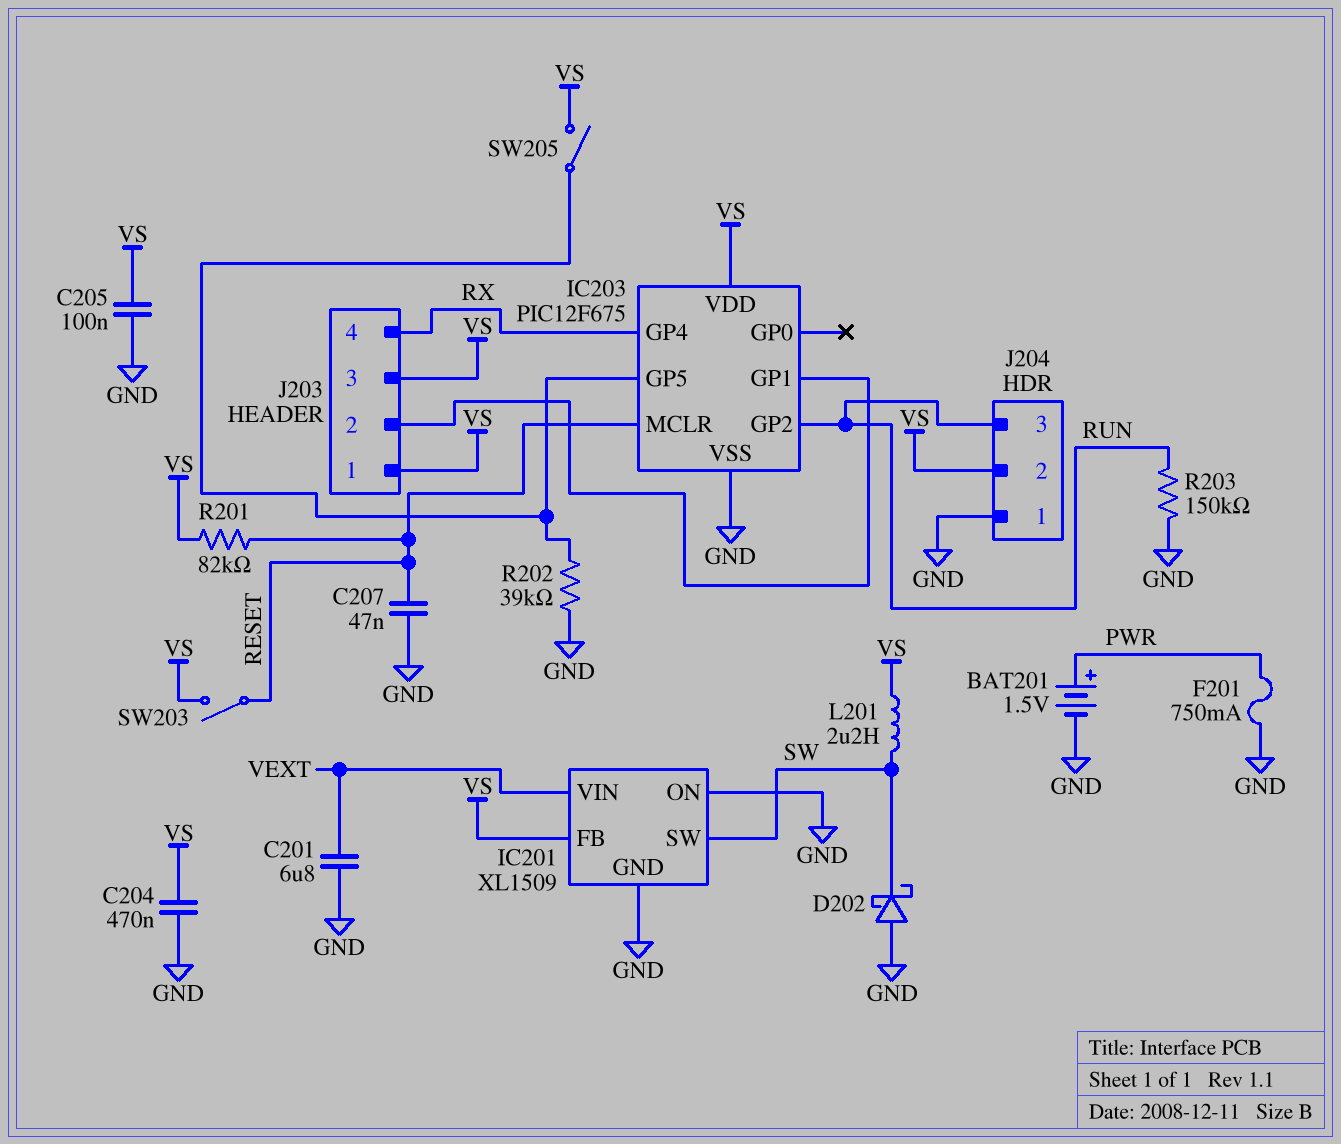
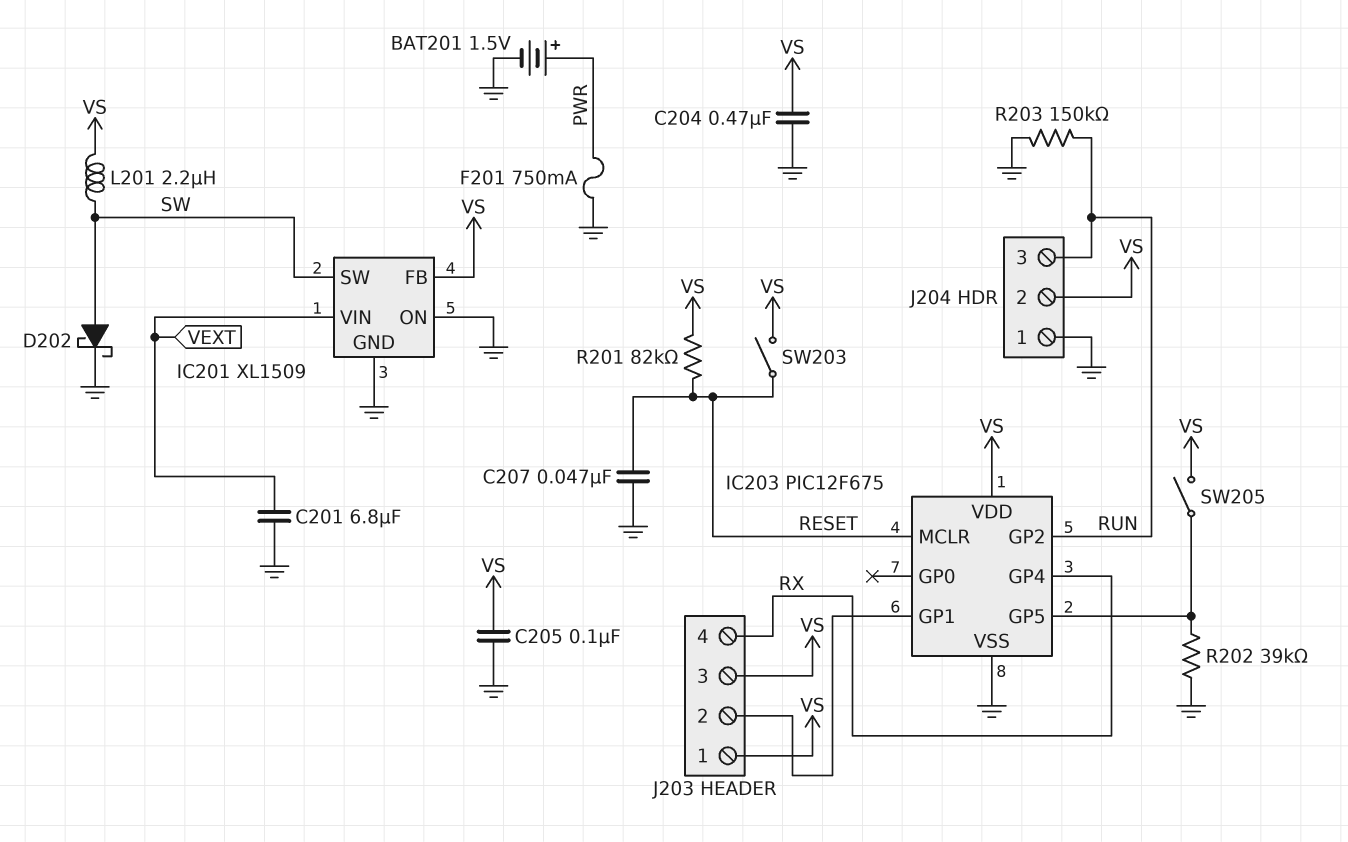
D202: schottky (A GND, K SW) -> schottky (A SW, K GND)

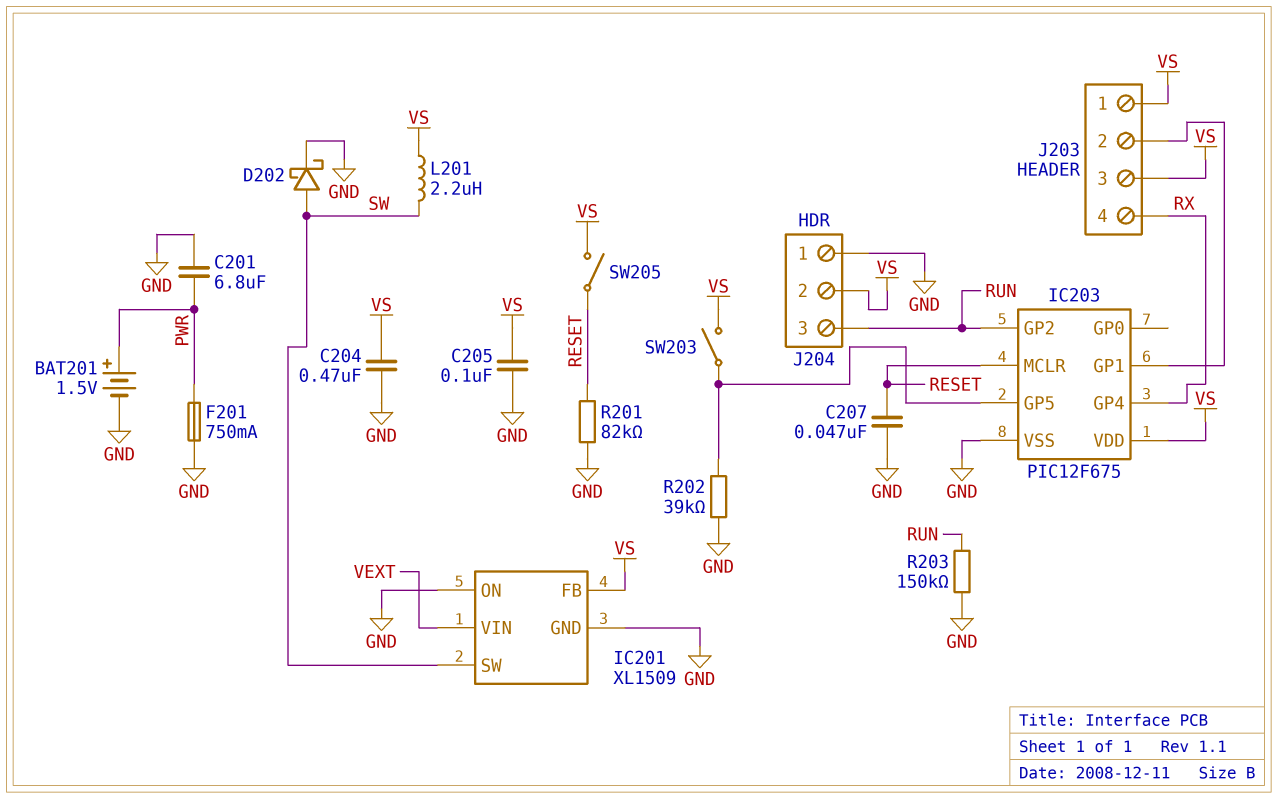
C201: 6.8uF (GND, VEXT) -> 6.8uF (GND, PWR)
R201: 82k (RESET, VS) -> 82k (GND, RESET)
SW203: switch (RESET, VS) -> switch (IC203/GP5, VS)
SW205: switch (IC203/GP5, VS) -> switch (RESET, VS)

